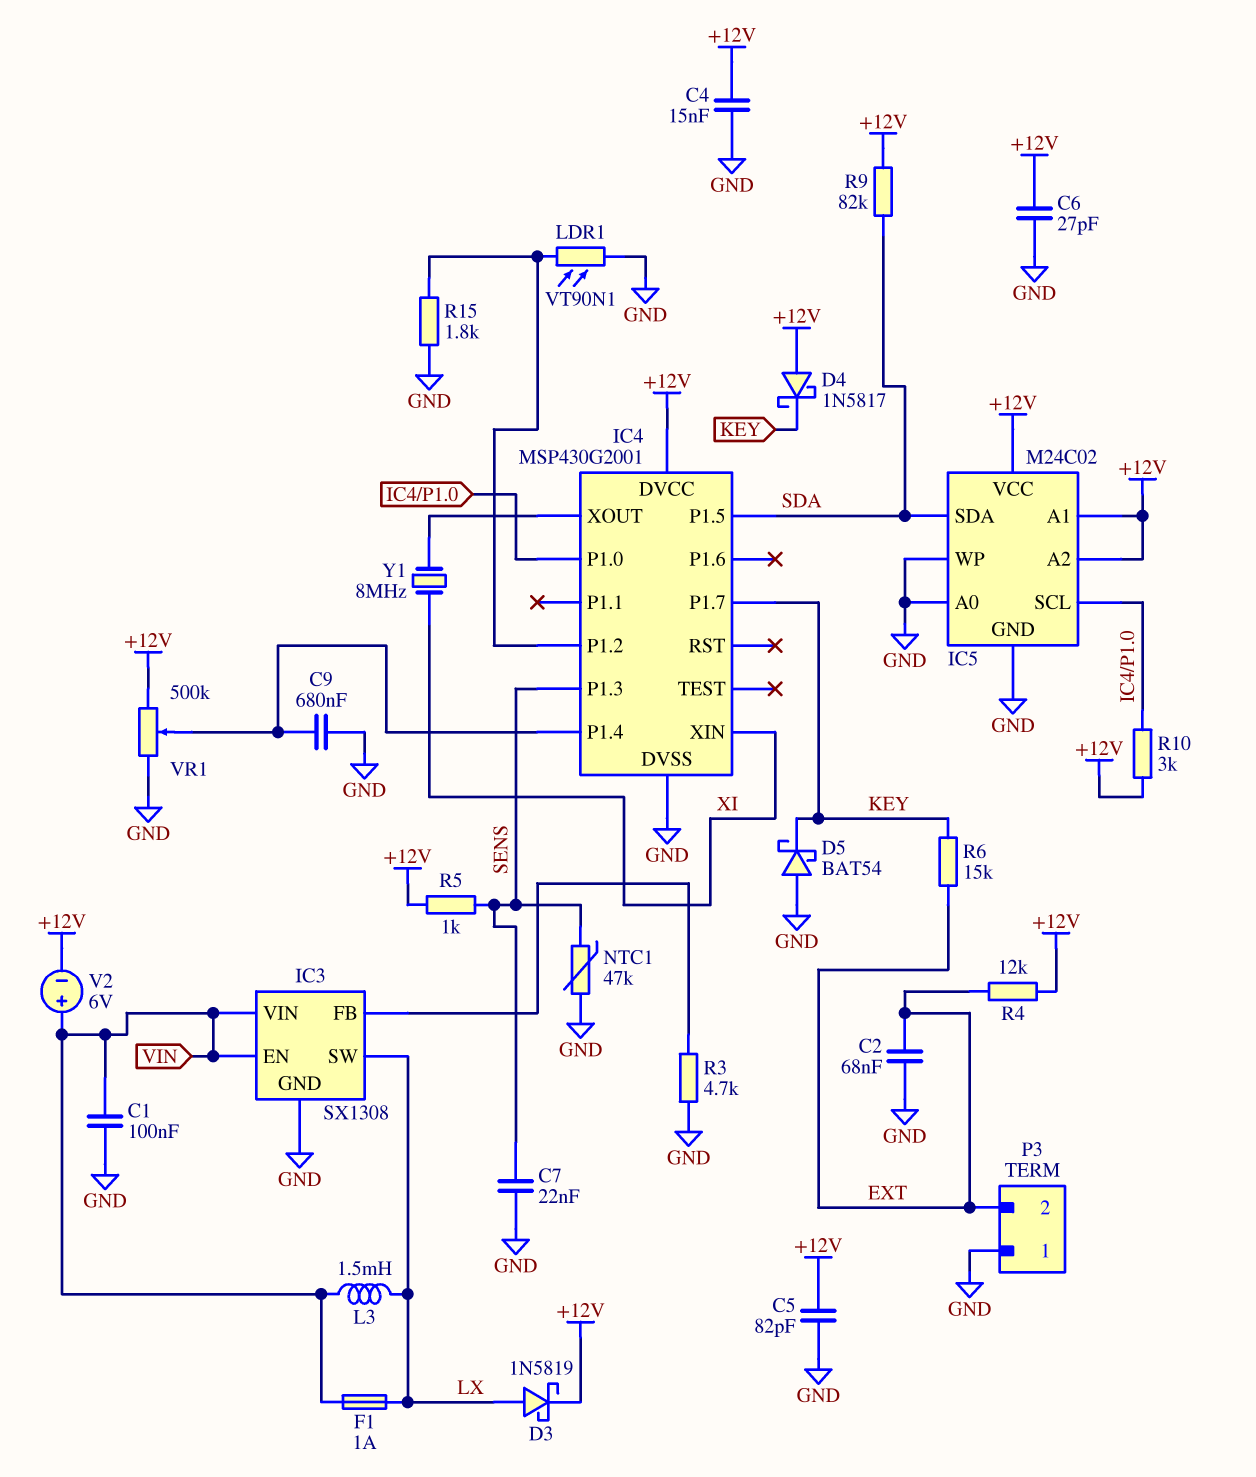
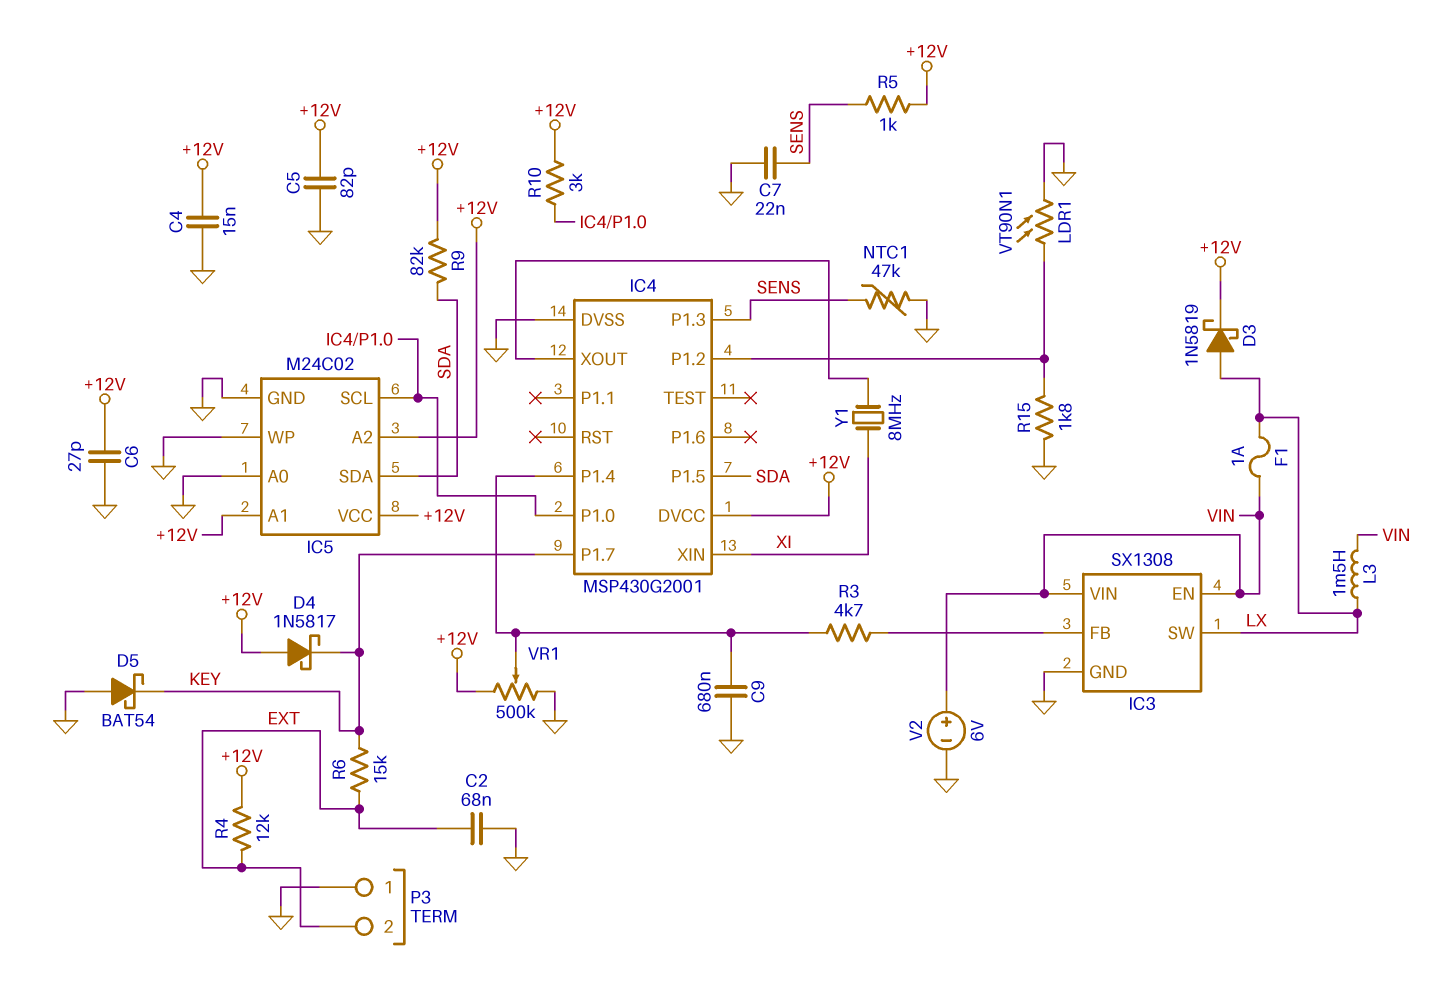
C1: 100nF (GND, VIN) -> none
R3: 4.7k (GND, IC3/FB) -> 4.7k (IC3/FB, IC4/P1.4)
V2: 6V (plus VIN, minus +12V) -> 6V (plus VIN, minus GND)

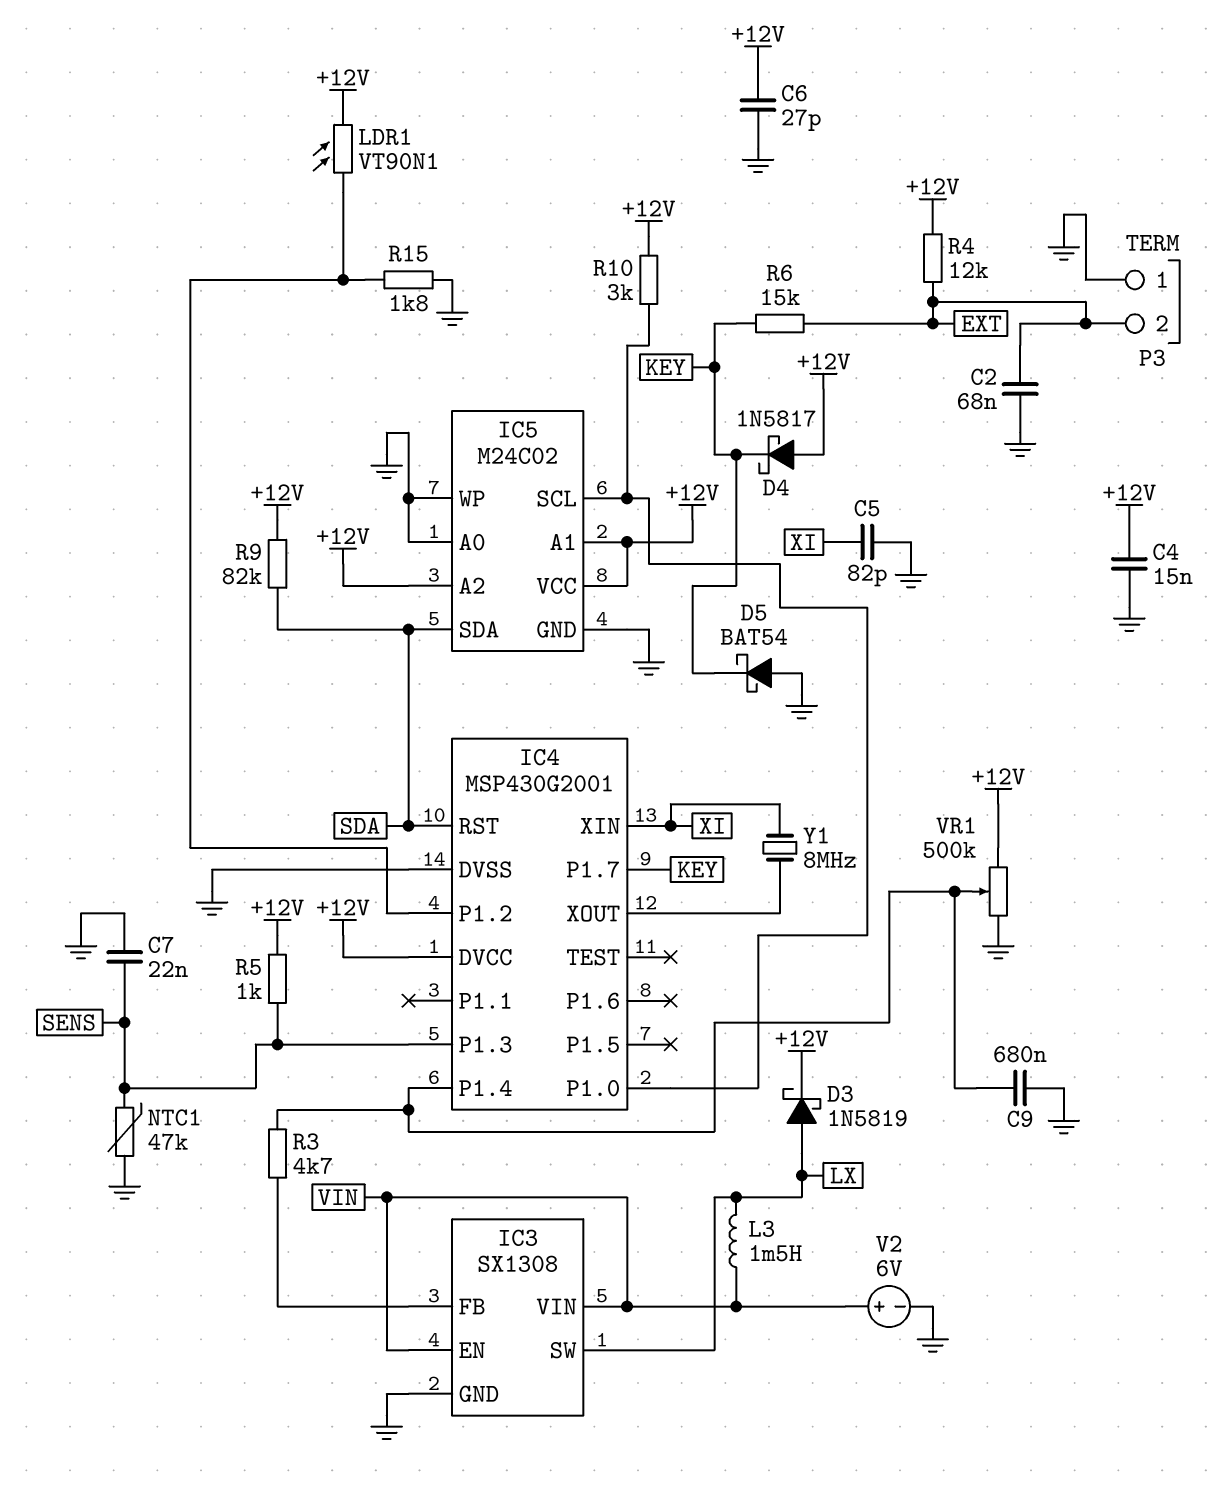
C5: 82pF (+12V, GND) -> 82pF (GND, XI)
F1: 1A (LX, VIN) -> none
IC4 pin P1.5: SDA -> none
IC4 pin RST: none -> SDA
LDR1: VT90N1 (GND, IC4/P1.2) -> VT90N1 (+12V, IC4/P1.2)

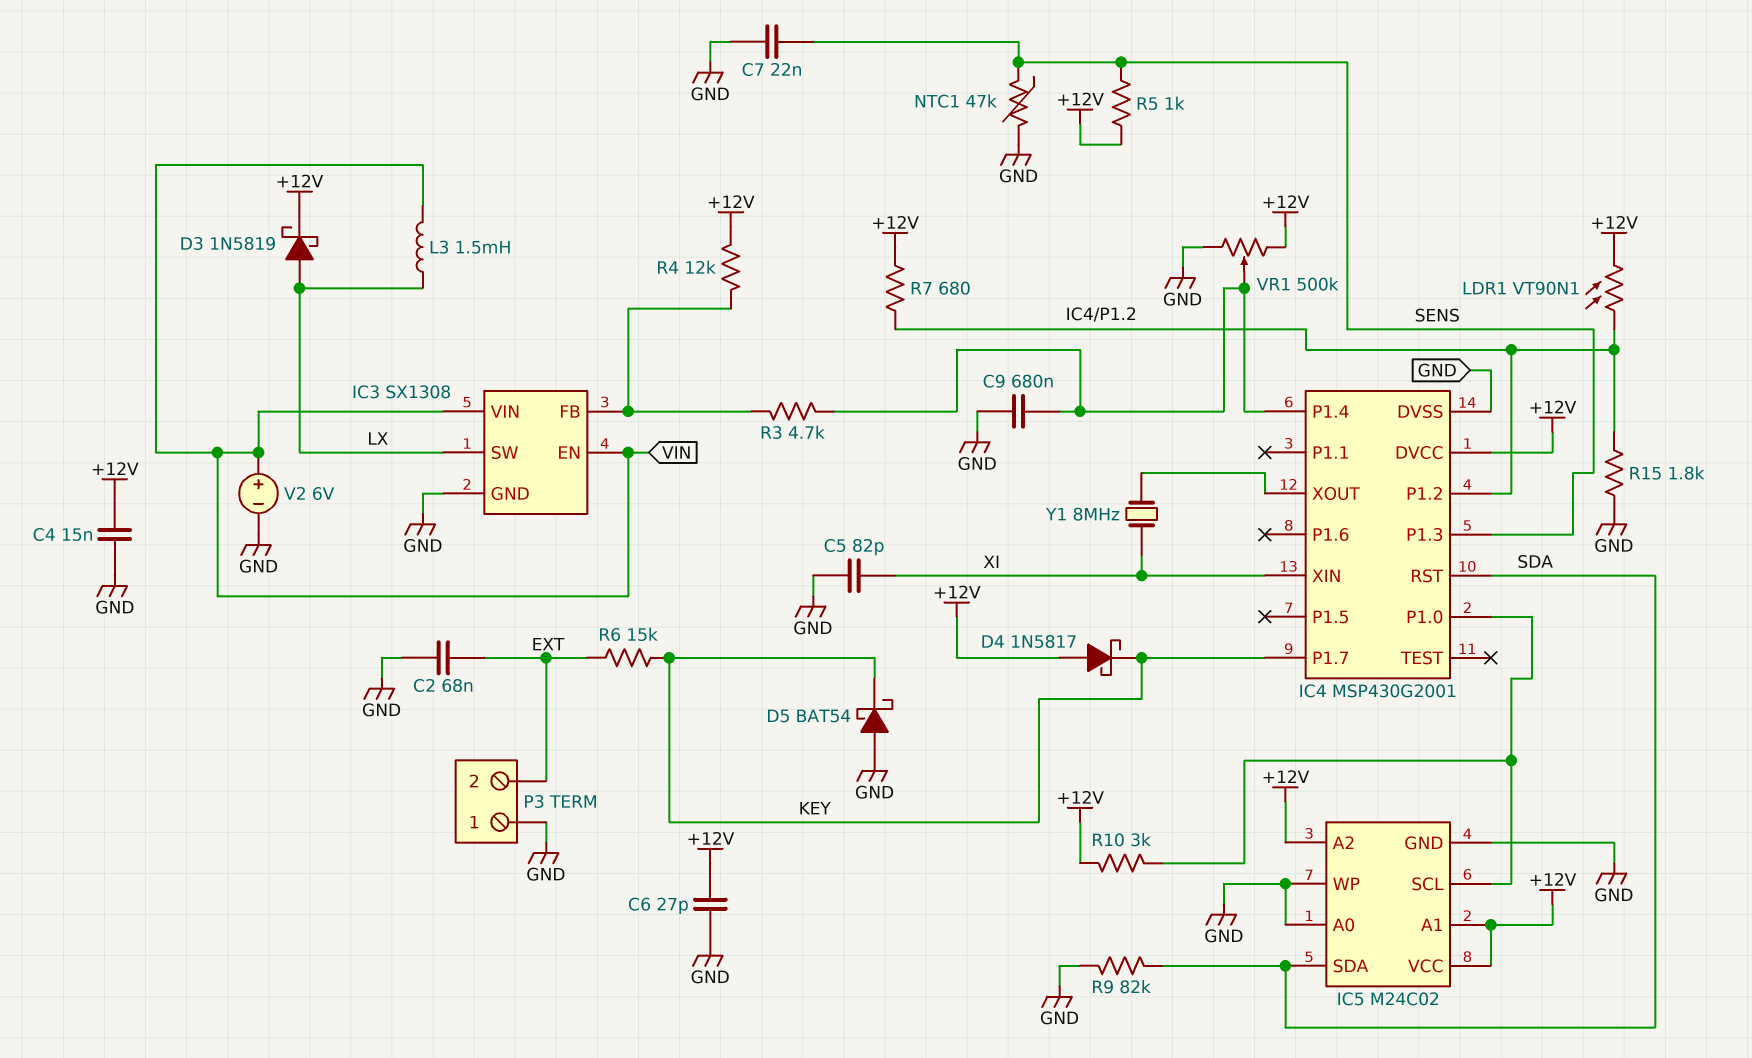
R4: 12k (+12V, EXT) -> 12k (+12V, IC3/FB)
R7: none -> 680 (+12V, IC4/P1.2)
R9: 82k (+12V, SDA) -> 82k (GND, SDA)

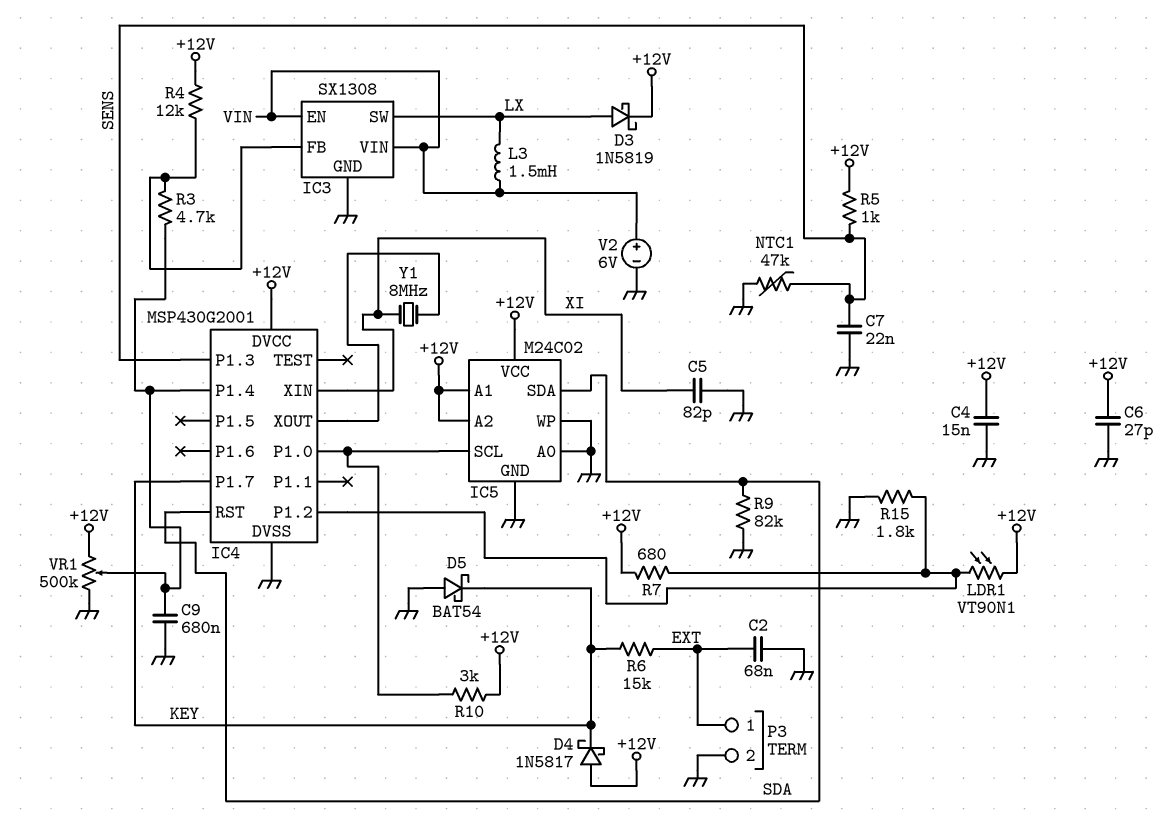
P3 pin 1: GND -> EXT
P3 pin 2: EXT -> GND

